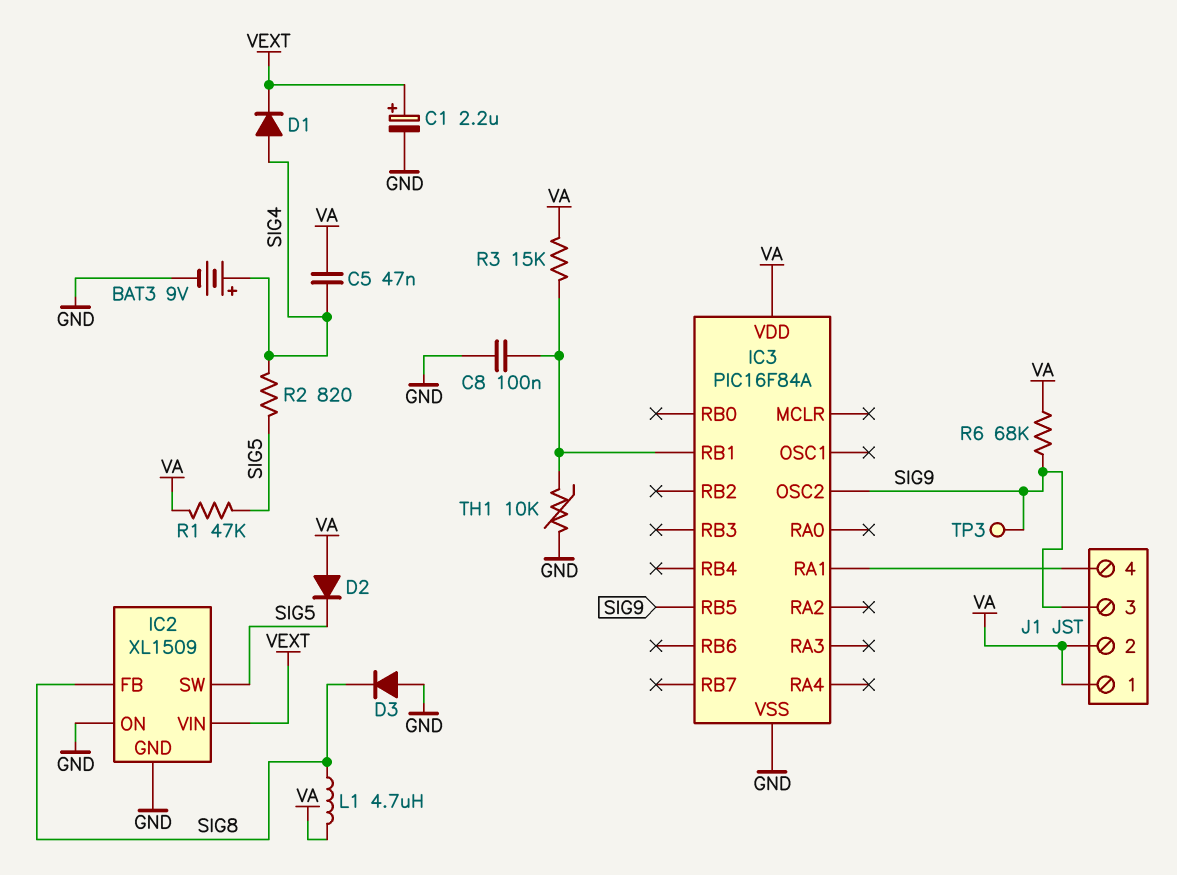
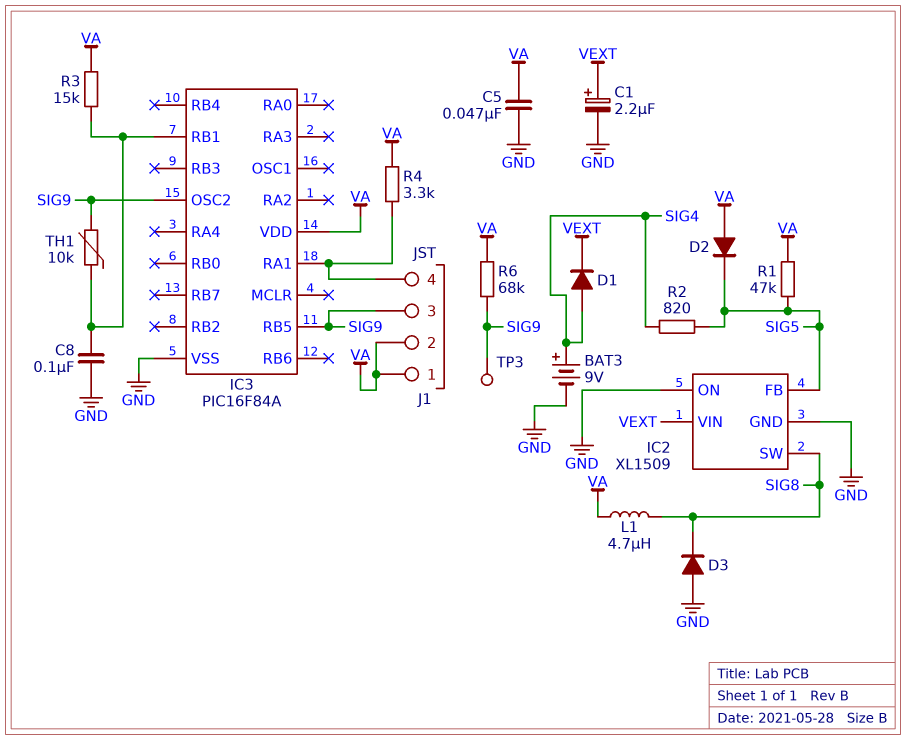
C5: 47nF (SIG4, VA) -> 47nF (GND, VA)
IC2 pin FB: SIG8 -> SIG5
IC2 pin SW: SIG5 -> SIG8
R4: none -> 3.3k (IC3/RA1, VA)
TH1: 10k (GND, IC3/RB1) -> 10k (IC3/RB1, SIG9)

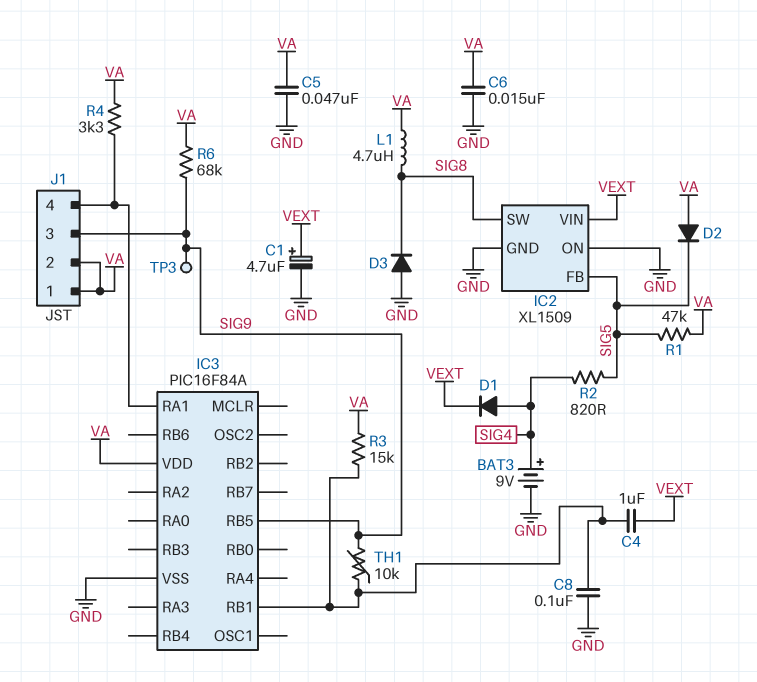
C1: 2.2uF (plus VEXT, minus GND) -> 4.7uF (plus VEXT, minus GND)
C4: none -> 1uF (IC3/RB1, VEXT)
C6: none -> 15nF (GND, VA)
IC3 pin OSC2: SIG9 -> none

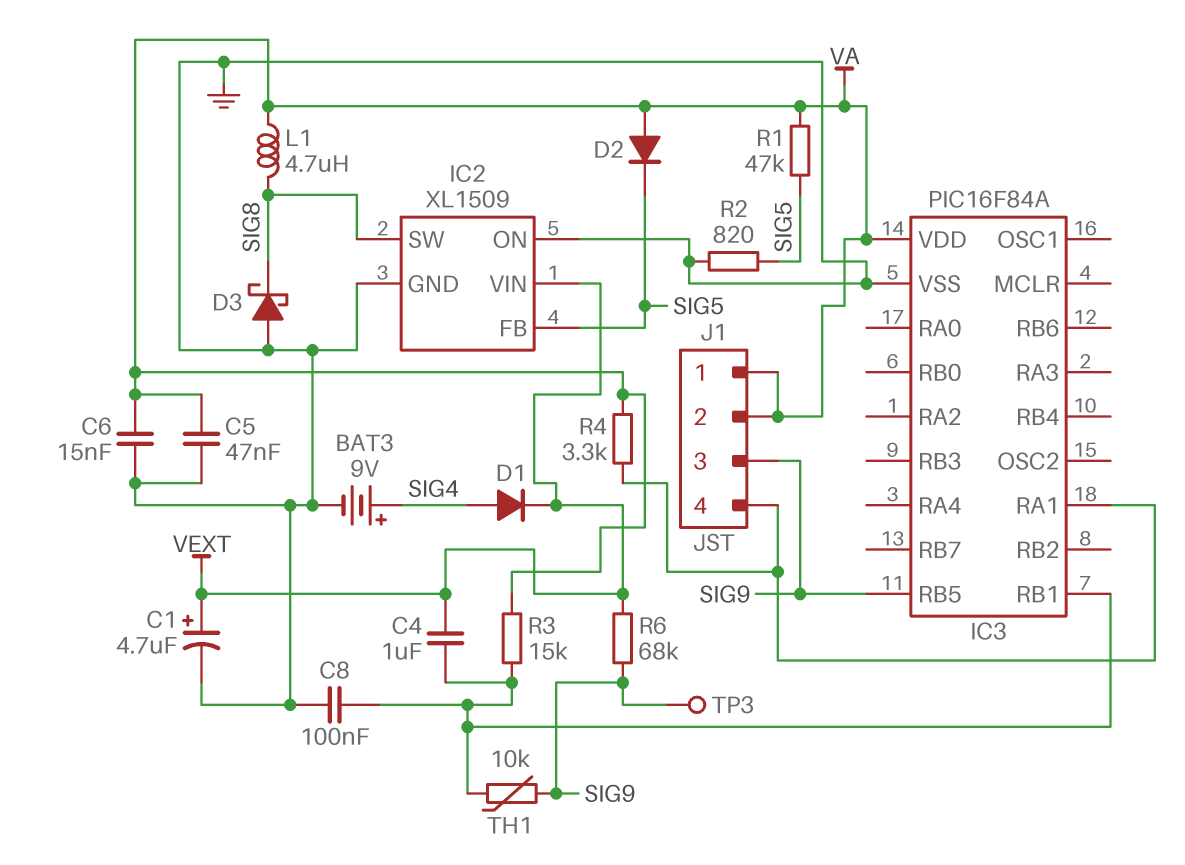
D3: diode (A GND, K SIG8) -> schottky (A GND, K SIG8)
R2: 820 (SIG4, SIG5) -> 820 (GND, SIG5)
R6: 68k (SIG9, VA) -> 68k (SIG9, VEXT)

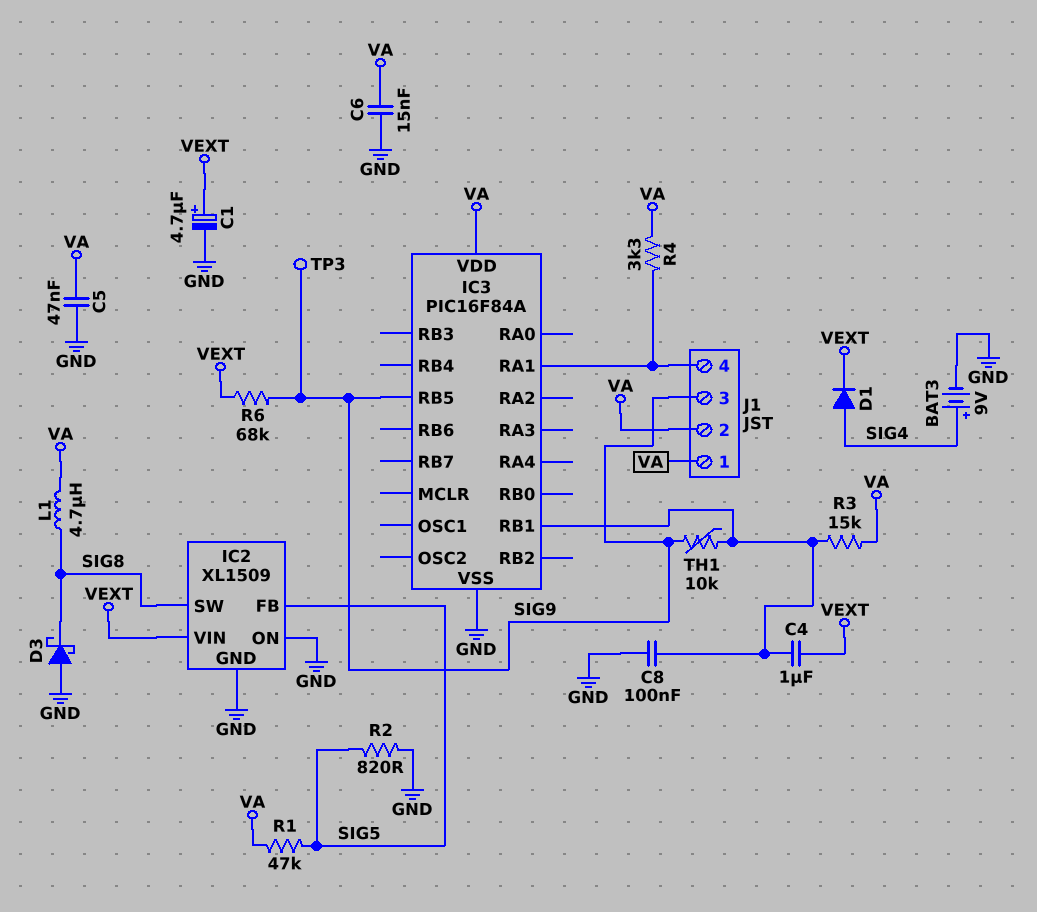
D2: diode (A VA, K SIG5) -> none

